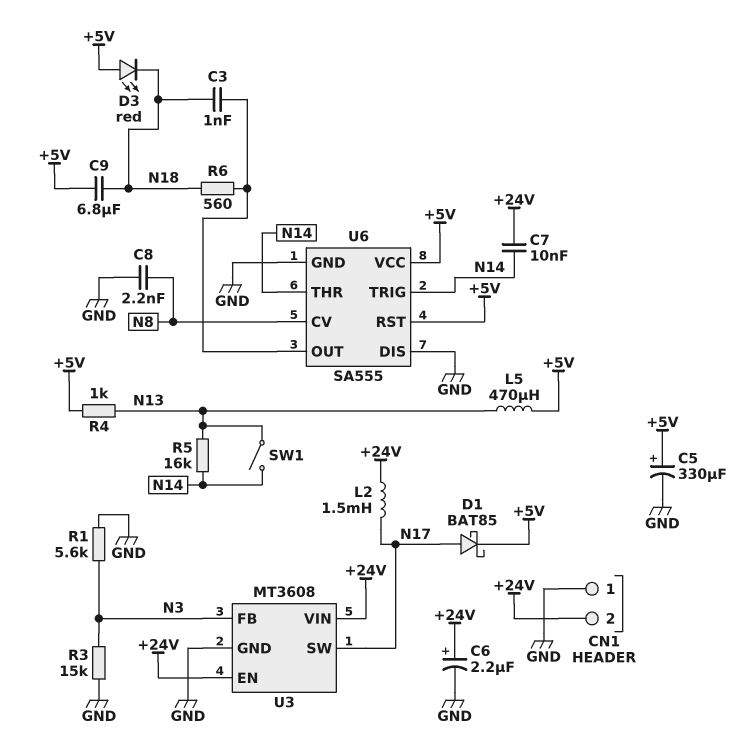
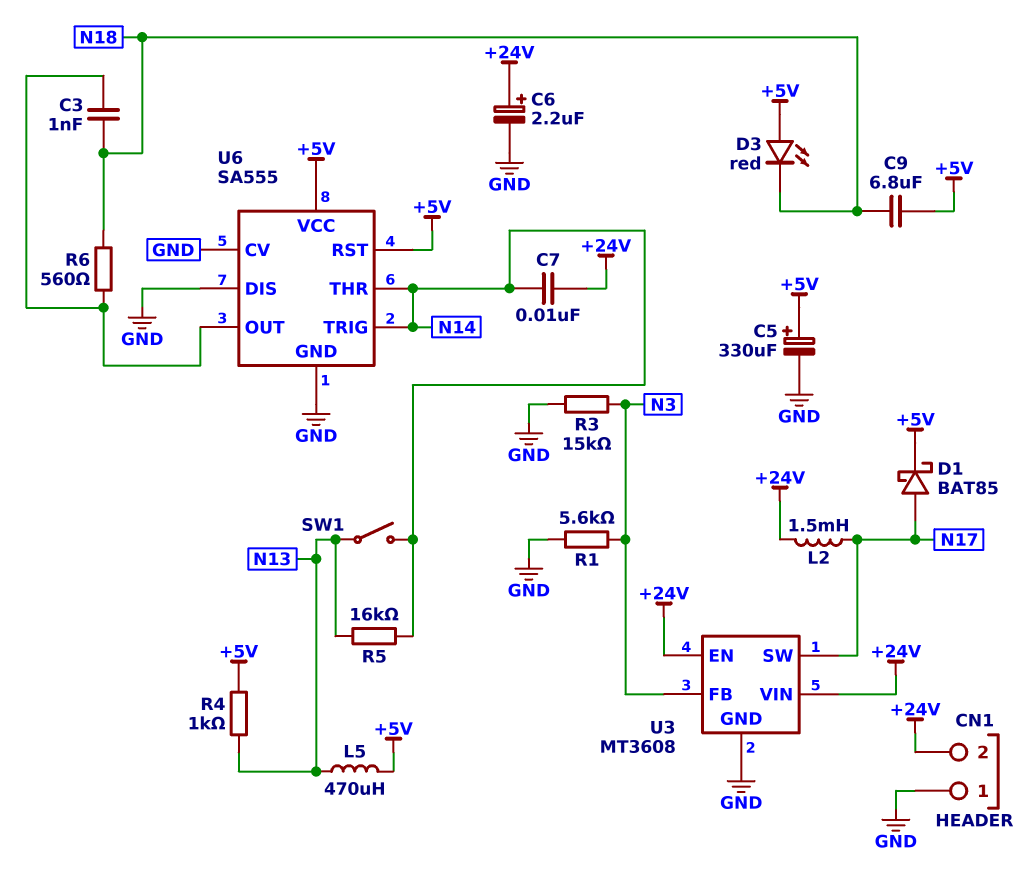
C8: 2.2nF (GND, N8) -> none
U6 pin CV: N8 -> GND

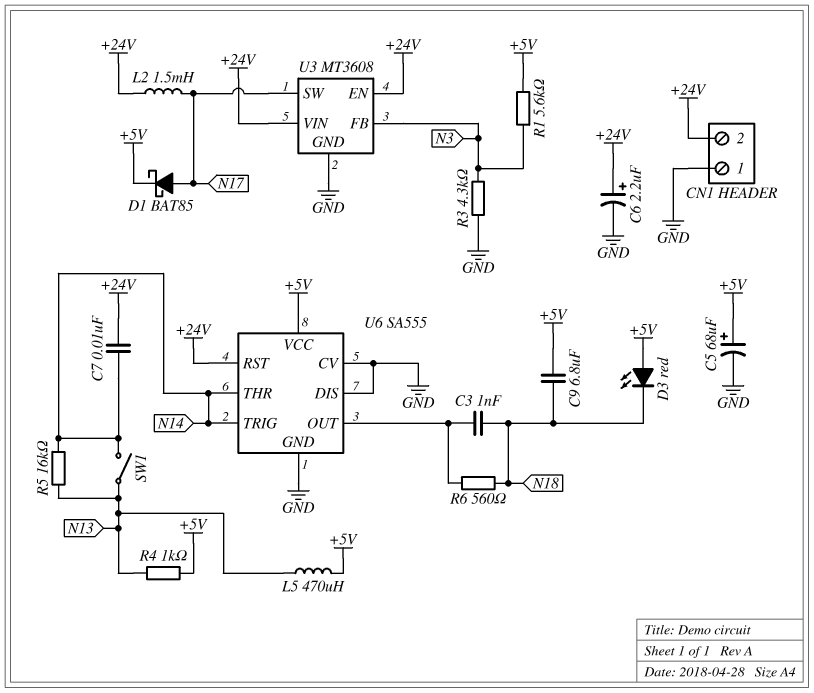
C5: 330uF (plus +5V, minus GND) -> 68uF (plus +5V, minus GND)
R1: 5.6k (GND, N3) -> 5.6k (+5V, N3)
R3: 15k (GND, N3) -> 4.3k (GND, N3)
U6 pin RST: +5V -> +24V

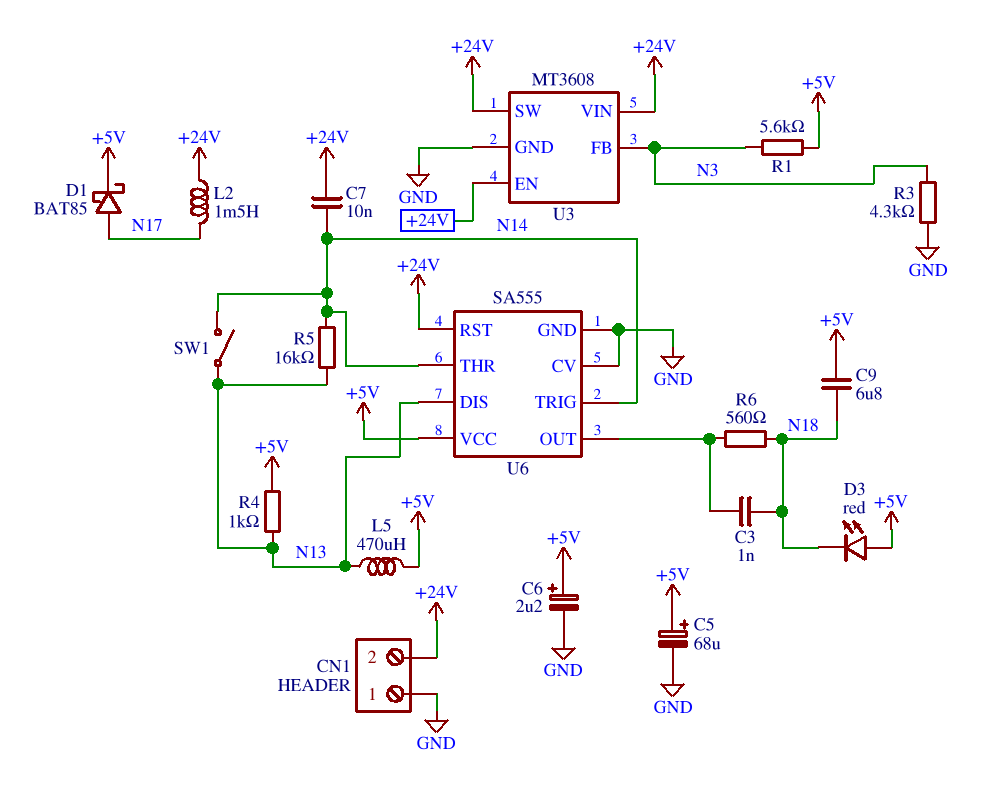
C6: 2.2uF (plus +24V, minus GND) -> 2.2uF (plus +5V, minus GND)
U3 pin SW: N17 -> +24V
U6 pin DIS: GND -> N13

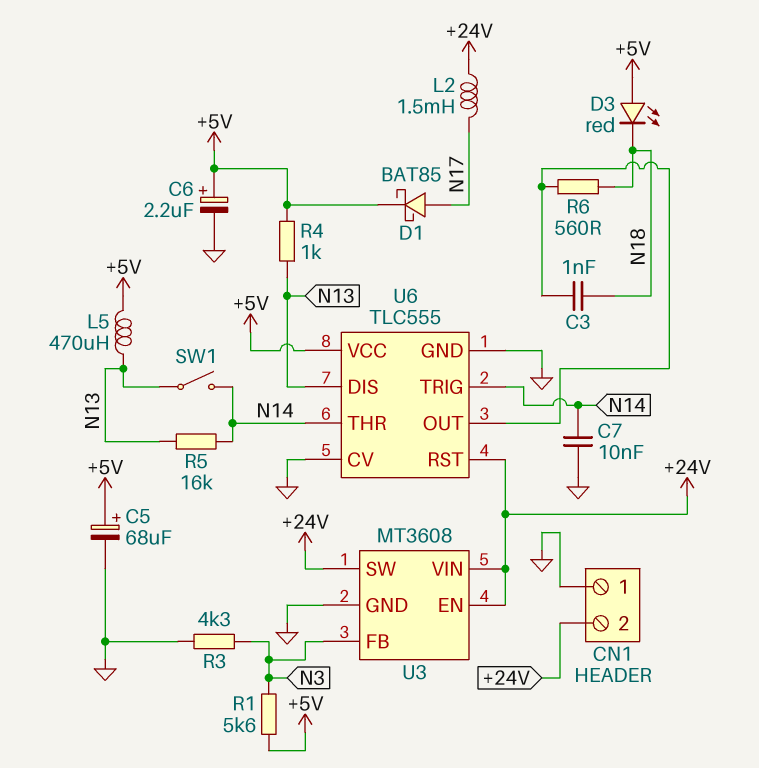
C7: 10nF (+24V, N14) -> 10nF (GND, N14)
C9: 6.8uF (+5V, N18) -> none
U6: SA555 -> TLC555

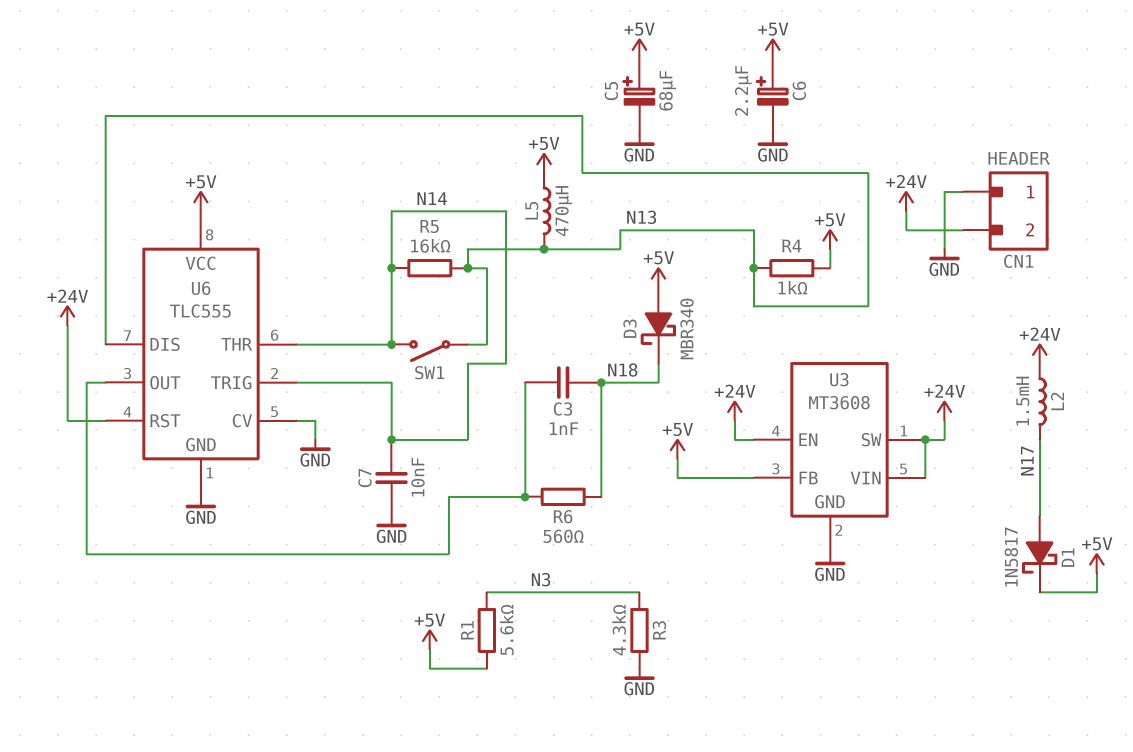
D1: schottky BAT85 (A N17, K +5V) -> schottky 1N5817 (A N17, K +5V)
D3: LED red (A +5V, K N18) -> schottky MBR340 (A +5V, K N18)
U3 pin FB: N3 -> +5V

